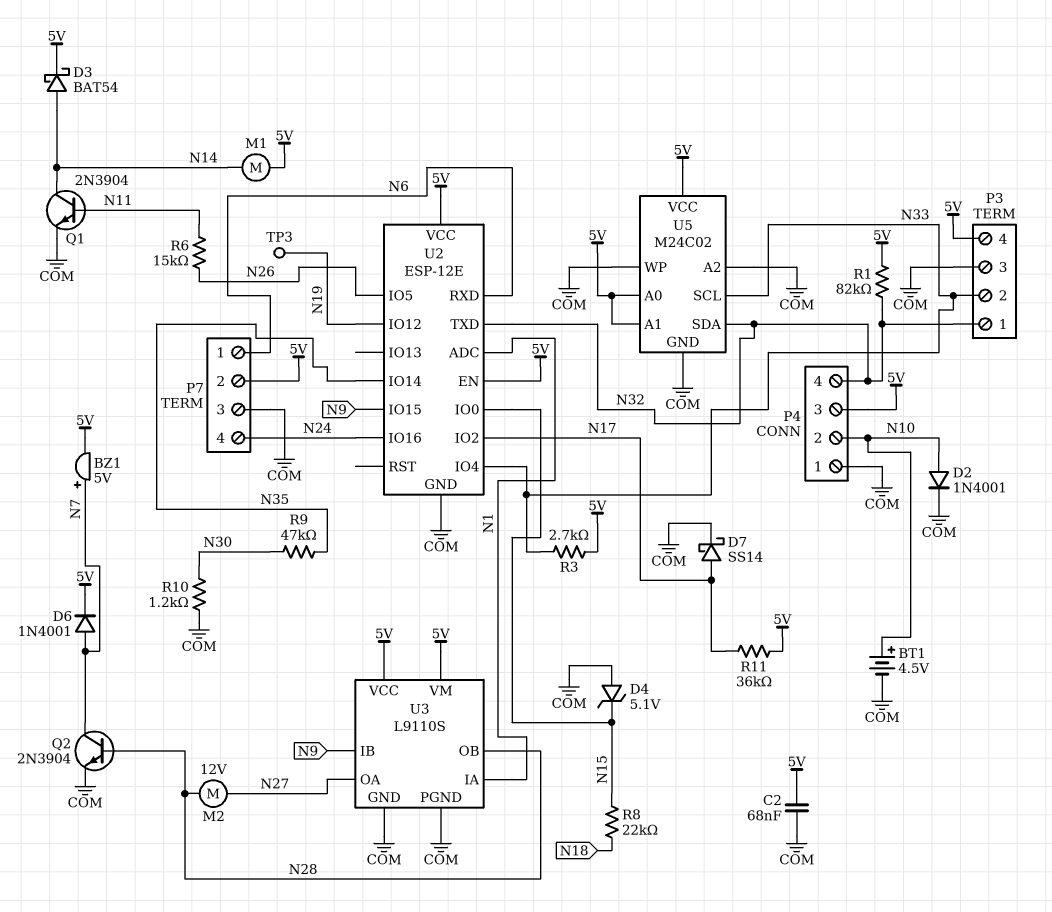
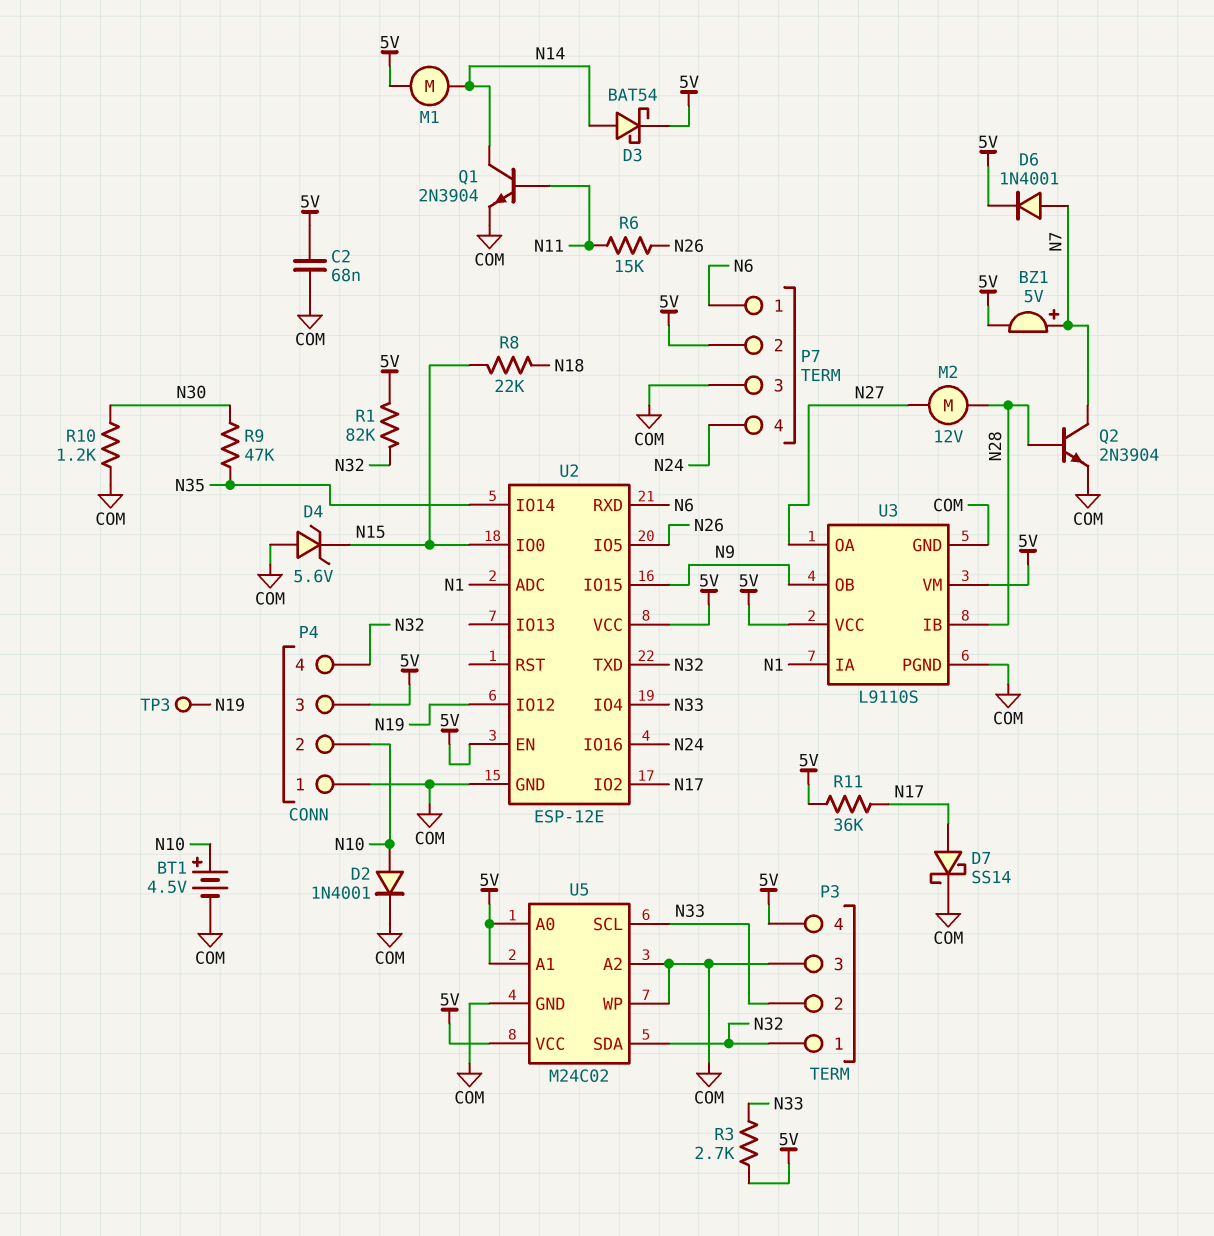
D4: zener 5.1V (A COM, K N15) -> zener 5.6V (A COM, K N15)
U3 pin IB: N9 -> N28
U3 pin OB: N28 -> N9

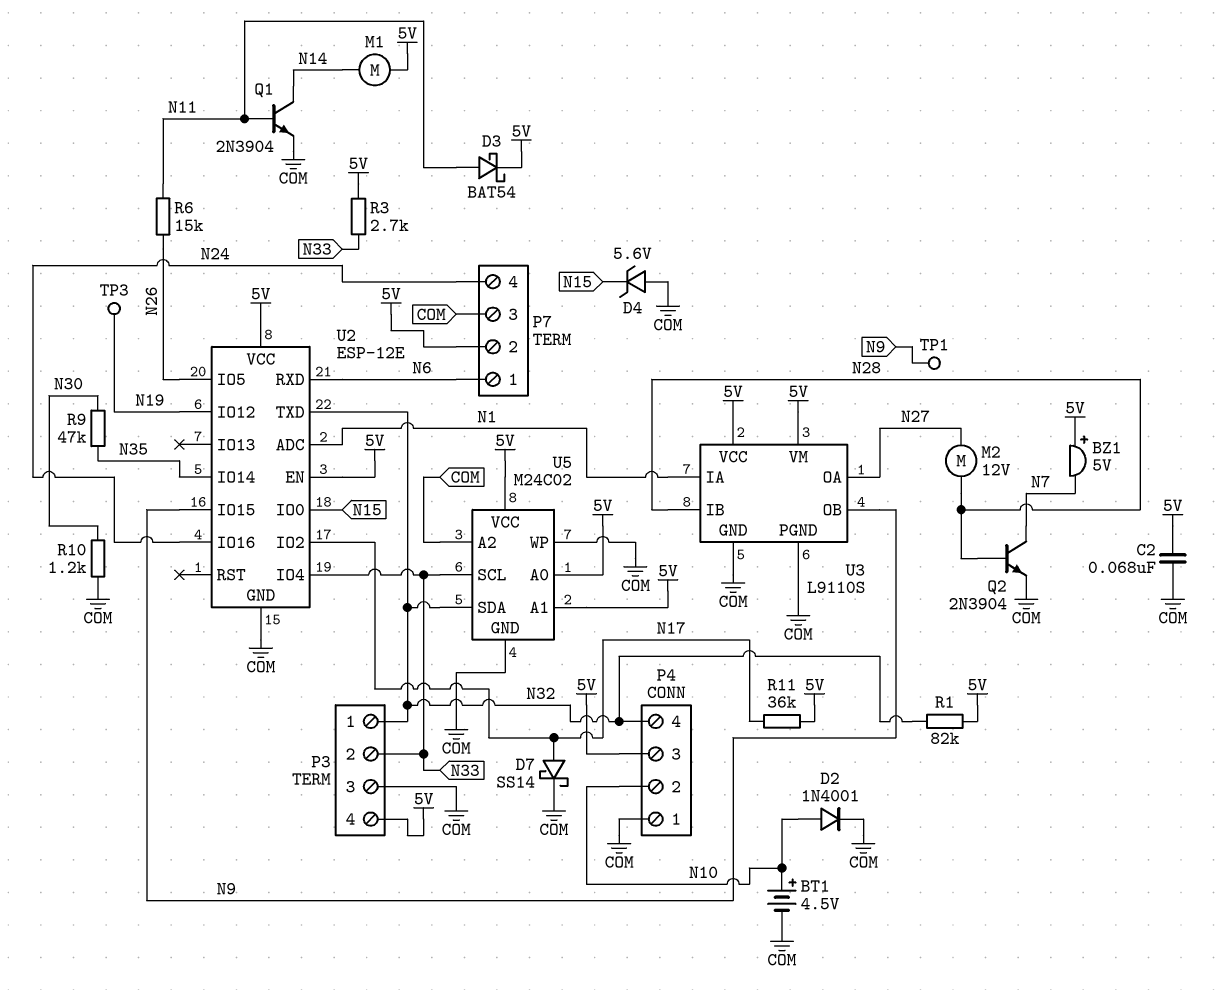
BZ1: buzzer 5V (plus N7, minus 5V) -> buzzer 5V (plus 5V, minus N7)
D3: schottky BAT54 (A N14, K 5V) -> schottky BAT54 (A N11, K 5V)
D6: diode 1N4001 (A N7, K 5V) -> none
R8: 22k (N15, N18) -> none
TP1: none -> test point (N9)

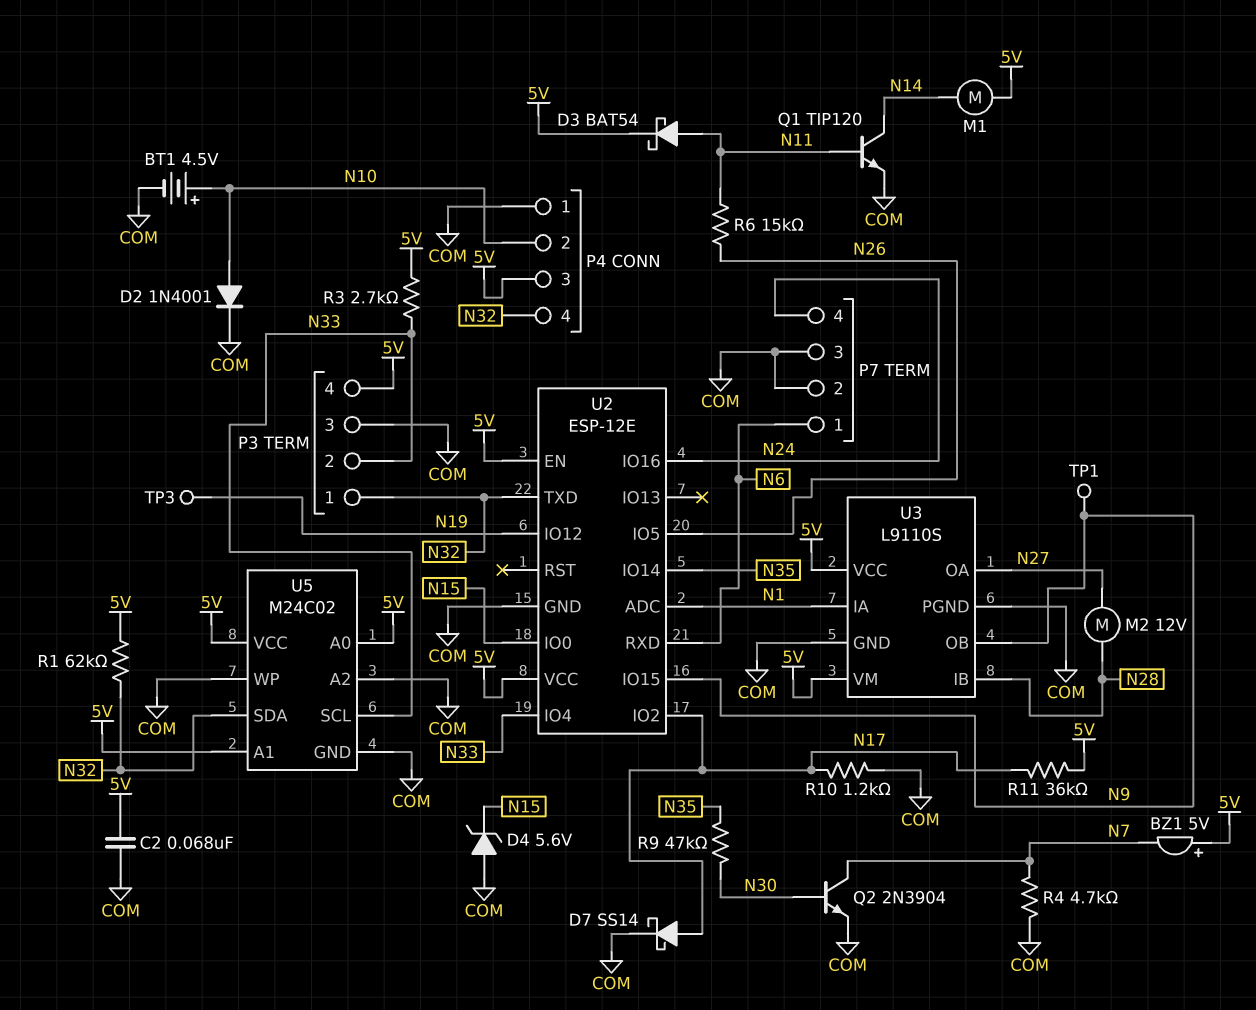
P7 pin 2: 5V -> COM
Q1: NPN 2N3904 (B N11, C N14, E COM) -> NPN TIP120 (B N11, C N14, E COM)
Q2: NPN 2N3904 (B N28, C N7, E COM) -> NPN 2N3904 (B N30, C N7, E COM)
R1: 82k (5V, N32) -> 62k (5V, N32)
R4: none -> 4.7k (COM, N7)
R10: 1.2k (COM, N30) -> 1.2k (COM, N17)

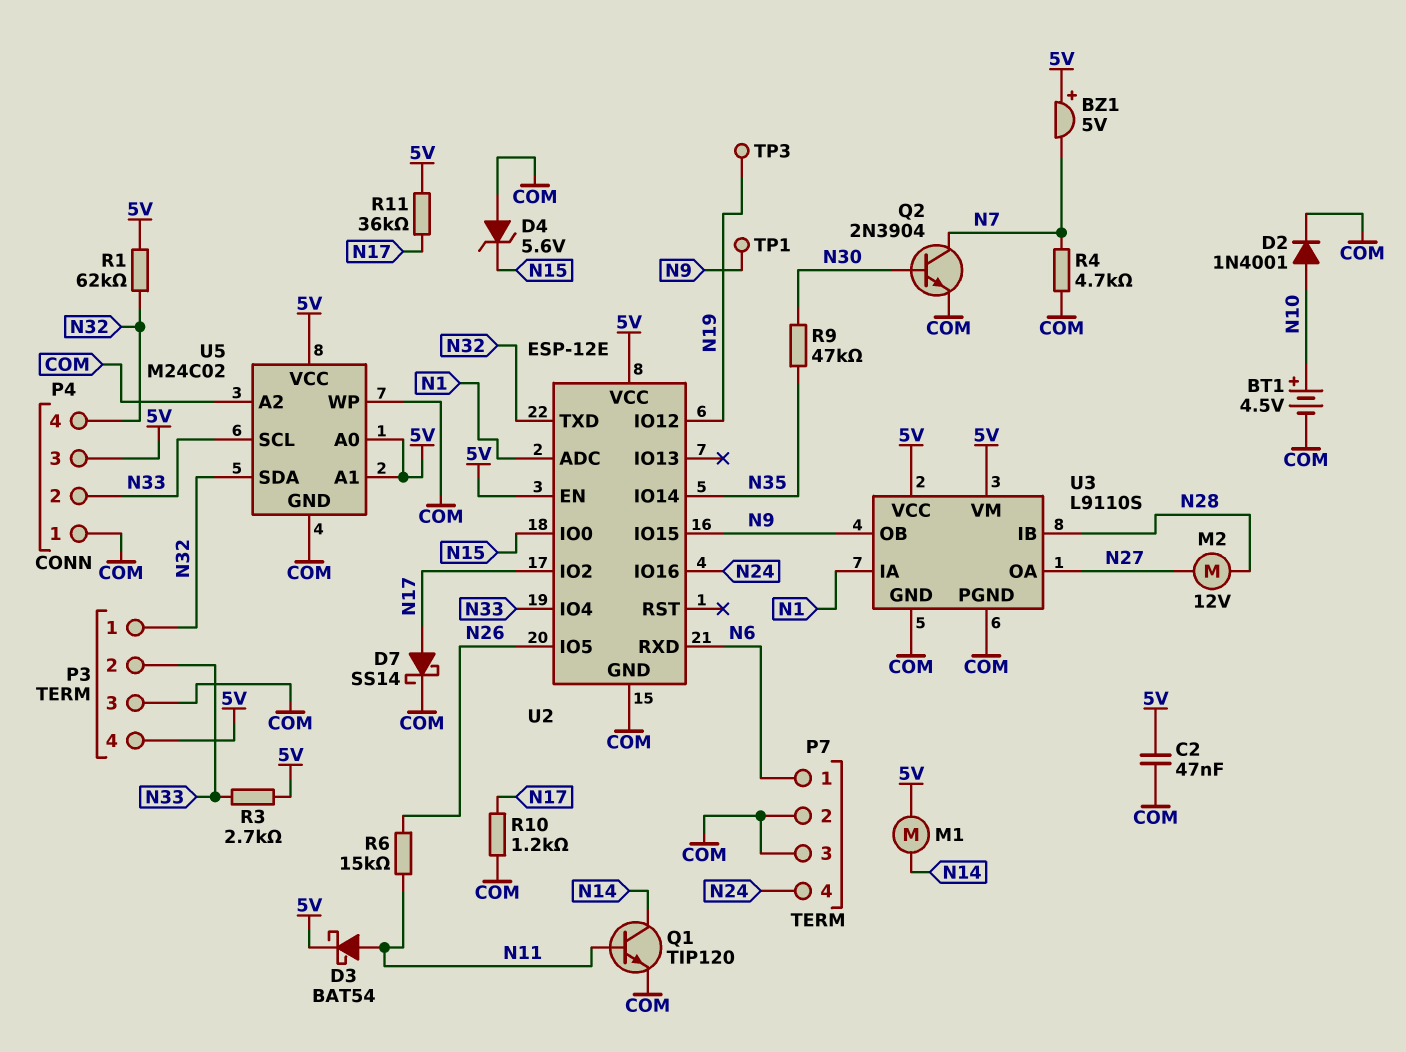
C2: 68nF (5V, COM) -> 47nF (5V, COM)
P4 pin 2: N10 -> N33

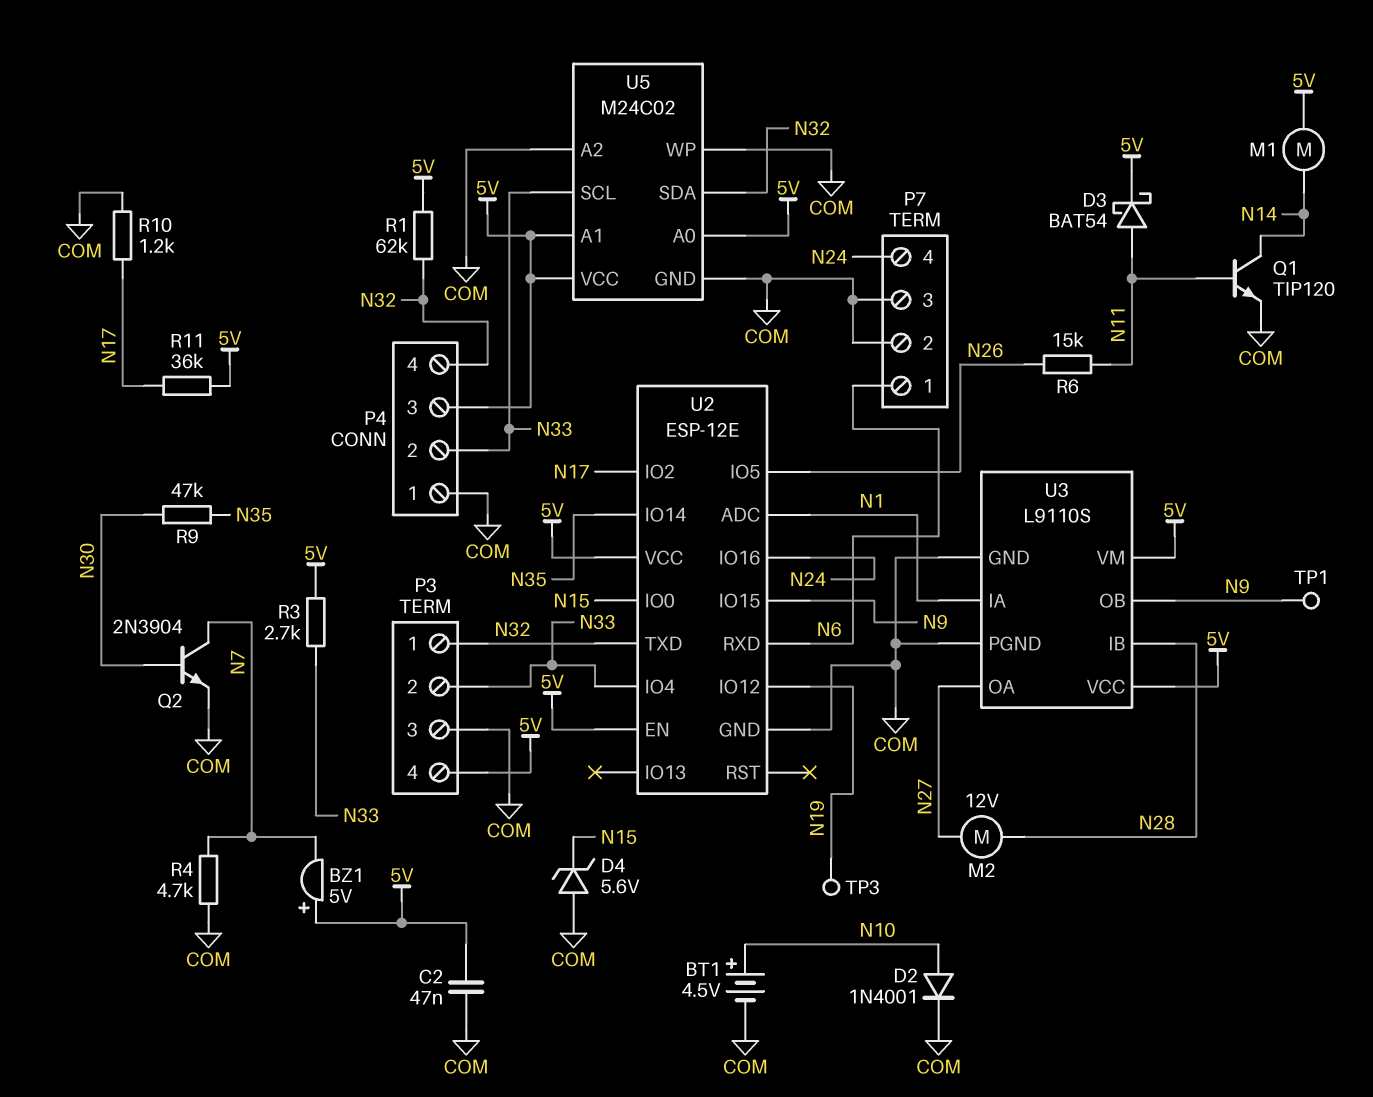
D7: schottky SS14 (A N17, K COM) -> none

